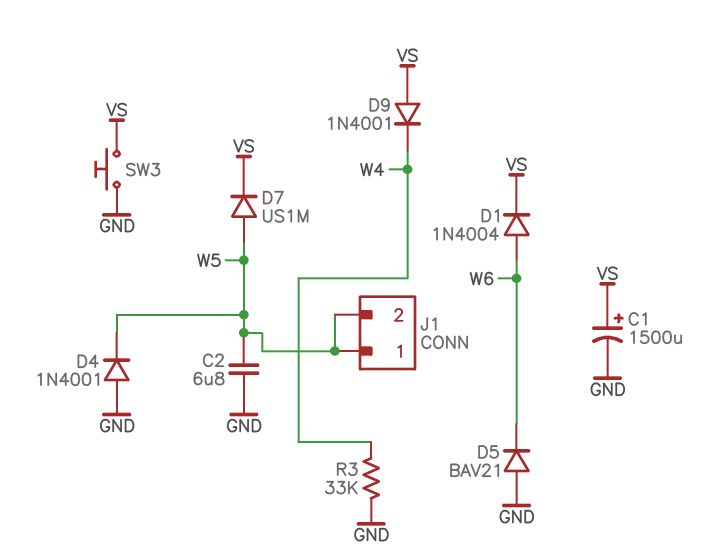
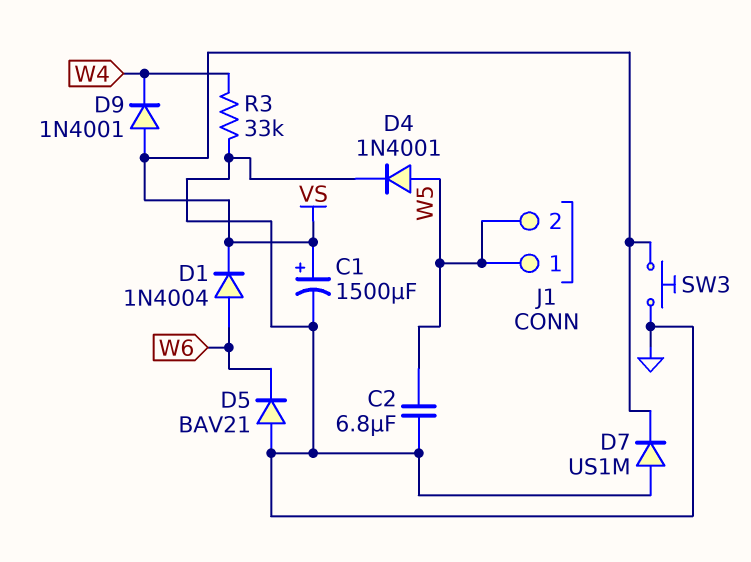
D4: diode 1N4001 (A GND, K W5) -> diode 1N4001 (A W5, K GND)
D7: diode US1M (A W5, K VS) -> diode US1M (A GND, K VS)

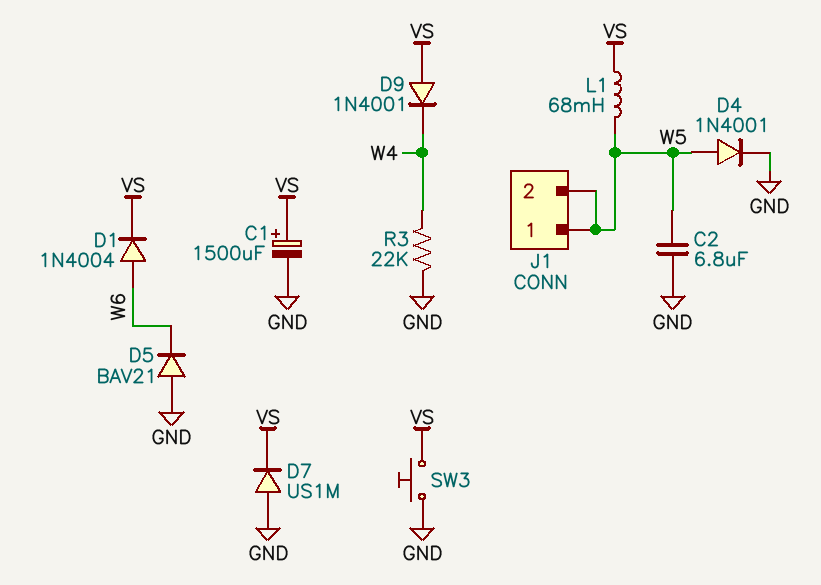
L1: none -> 68mH (VS, W5)
R3: 33k (GND, W4) -> 22k (GND, W4)

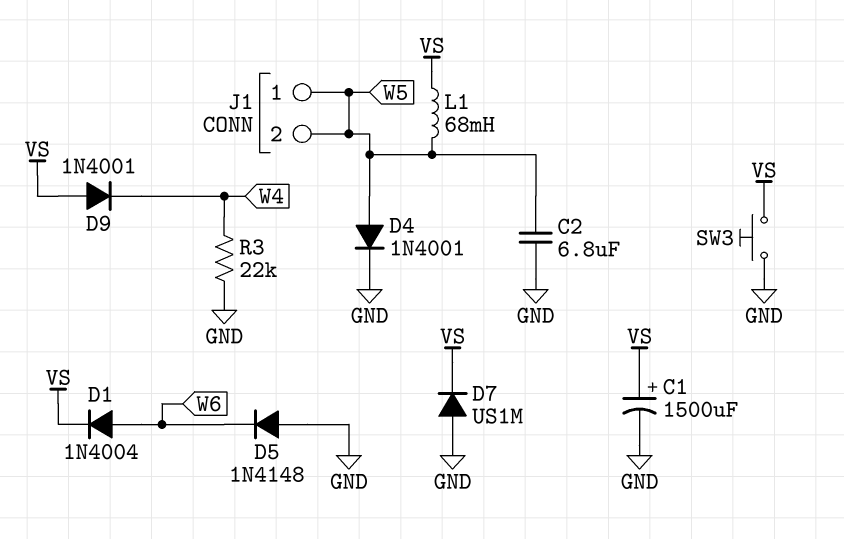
D5: diode BAV21 (A GND, K W6) -> diode 1N4148 (A GND, K W6)

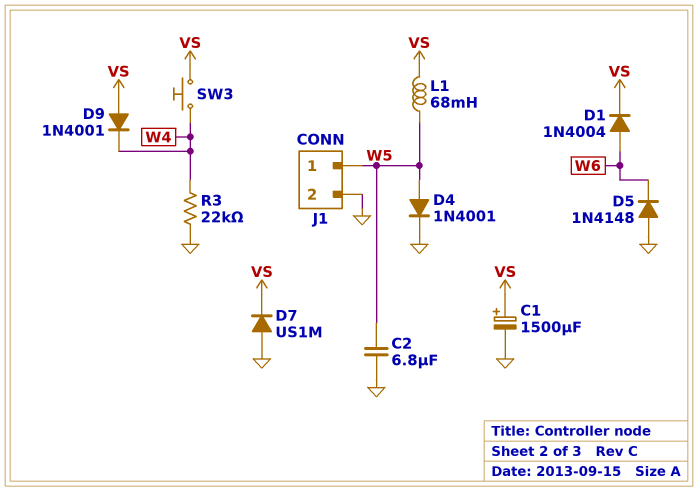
J1 pin 2: W5 -> GND
SW3: button (GND, VS) -> button (VS, W4)

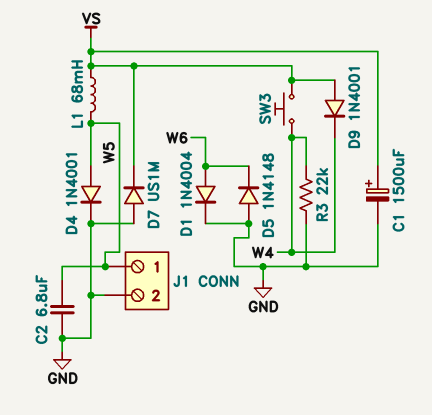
D1: diode 1N4004 (A W6, K VS) -> diode 1N4004 (A W6, K GND)

